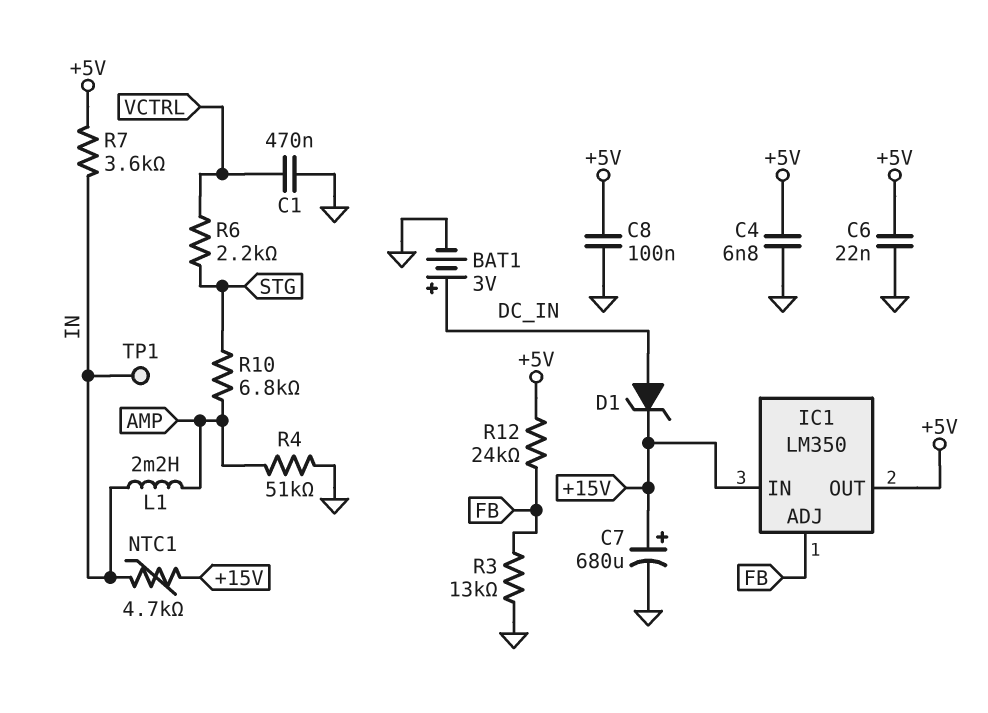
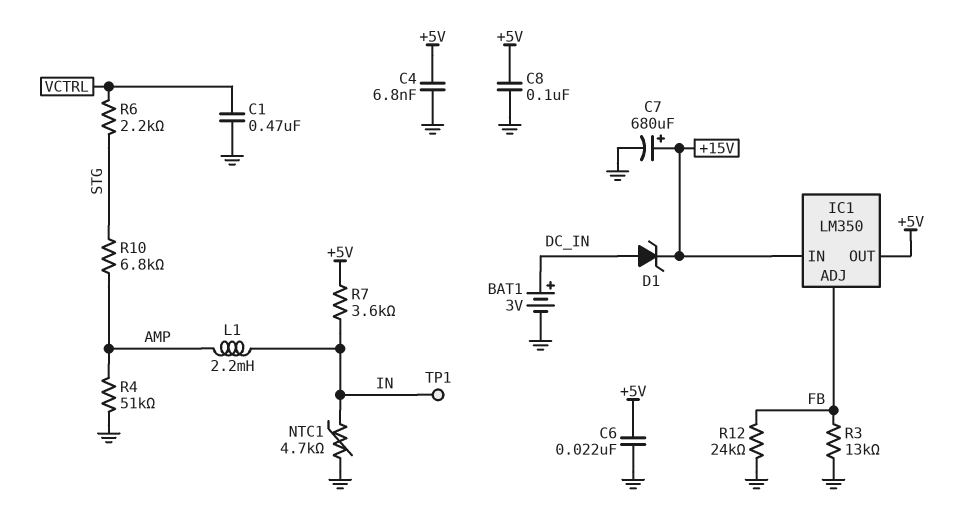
NTC1: 4.7k (+15V, IN) -> 4.7k (GND, IN)
R12: 24k (+5V, FB) -> 24k (FB, GND)

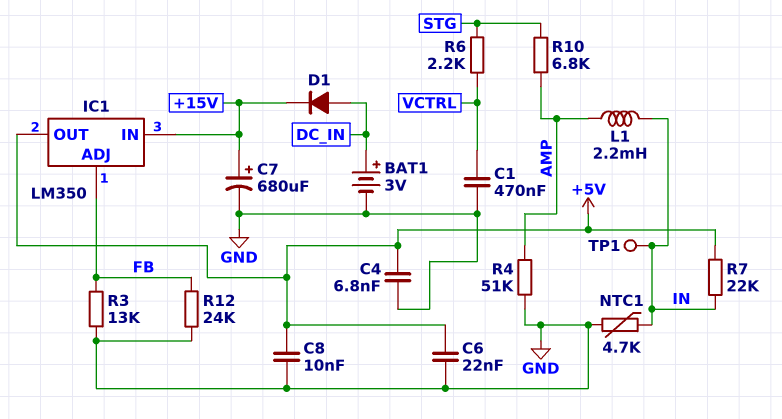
C8: 100nF (+5V, GND) -> 10nF (+5V, GND)
D1: zener (A DC_IN, K +15V) -> diode (A DC_IN, K +15V)
R7: 3.6k (+5V, IN) -> 22k (+5V, IN)

